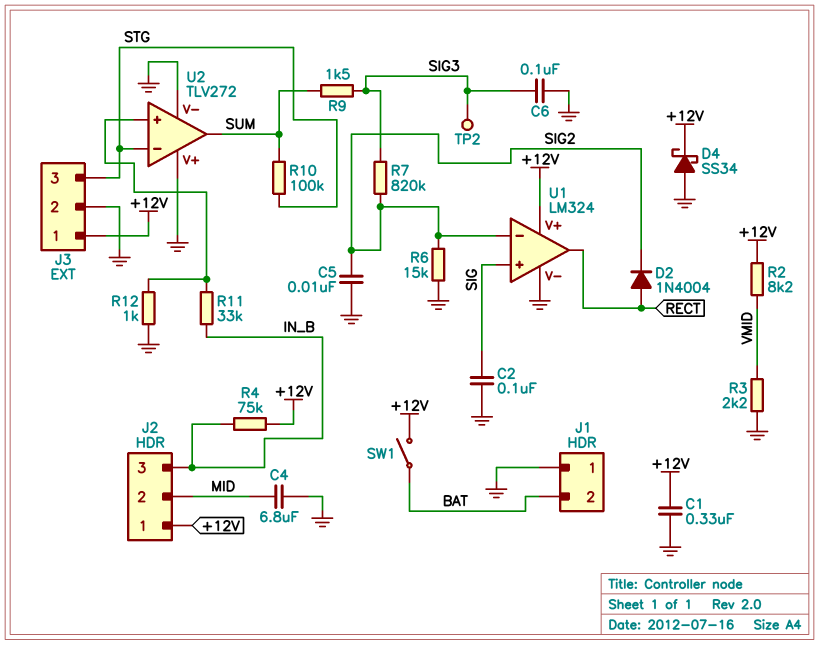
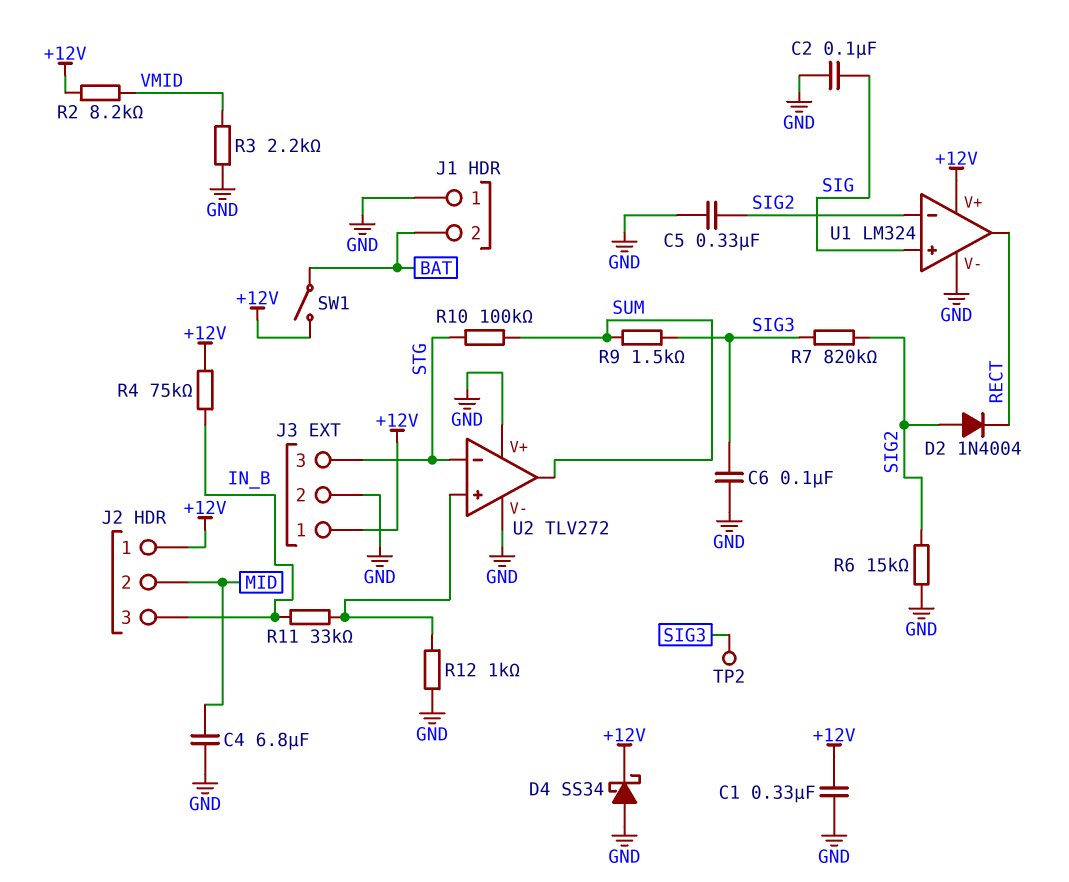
C5: 10nF (GND, SIG2) -> 330nF (GND, SIG2)
D2: diode 1N4004 (A RECT, K SIG2) -> diode 1N4004 (A SIG2, K RECT)

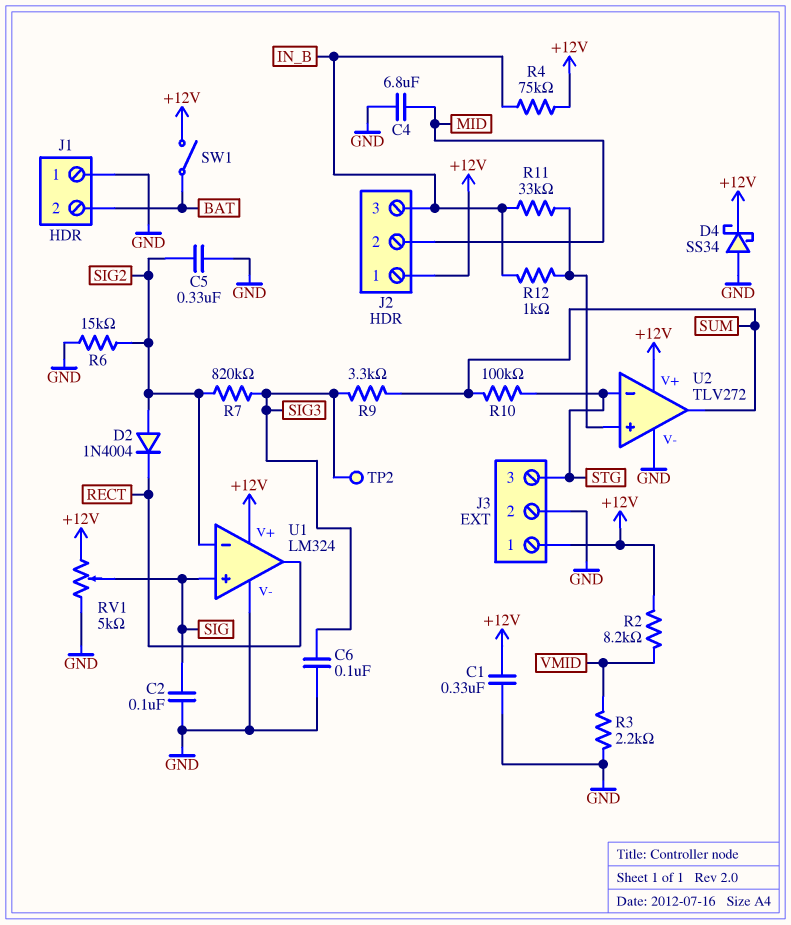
R9: 1.5k (SIG3, SUM) -> 3.3k (SIG3, SUM)
R12: 1k (GND, U2/in+) -> 1k (IN_B, U2/in+)
RV1: none -> 5k (+12V, GND, wiper SIG)
U2 pin V+: GND -> +12V

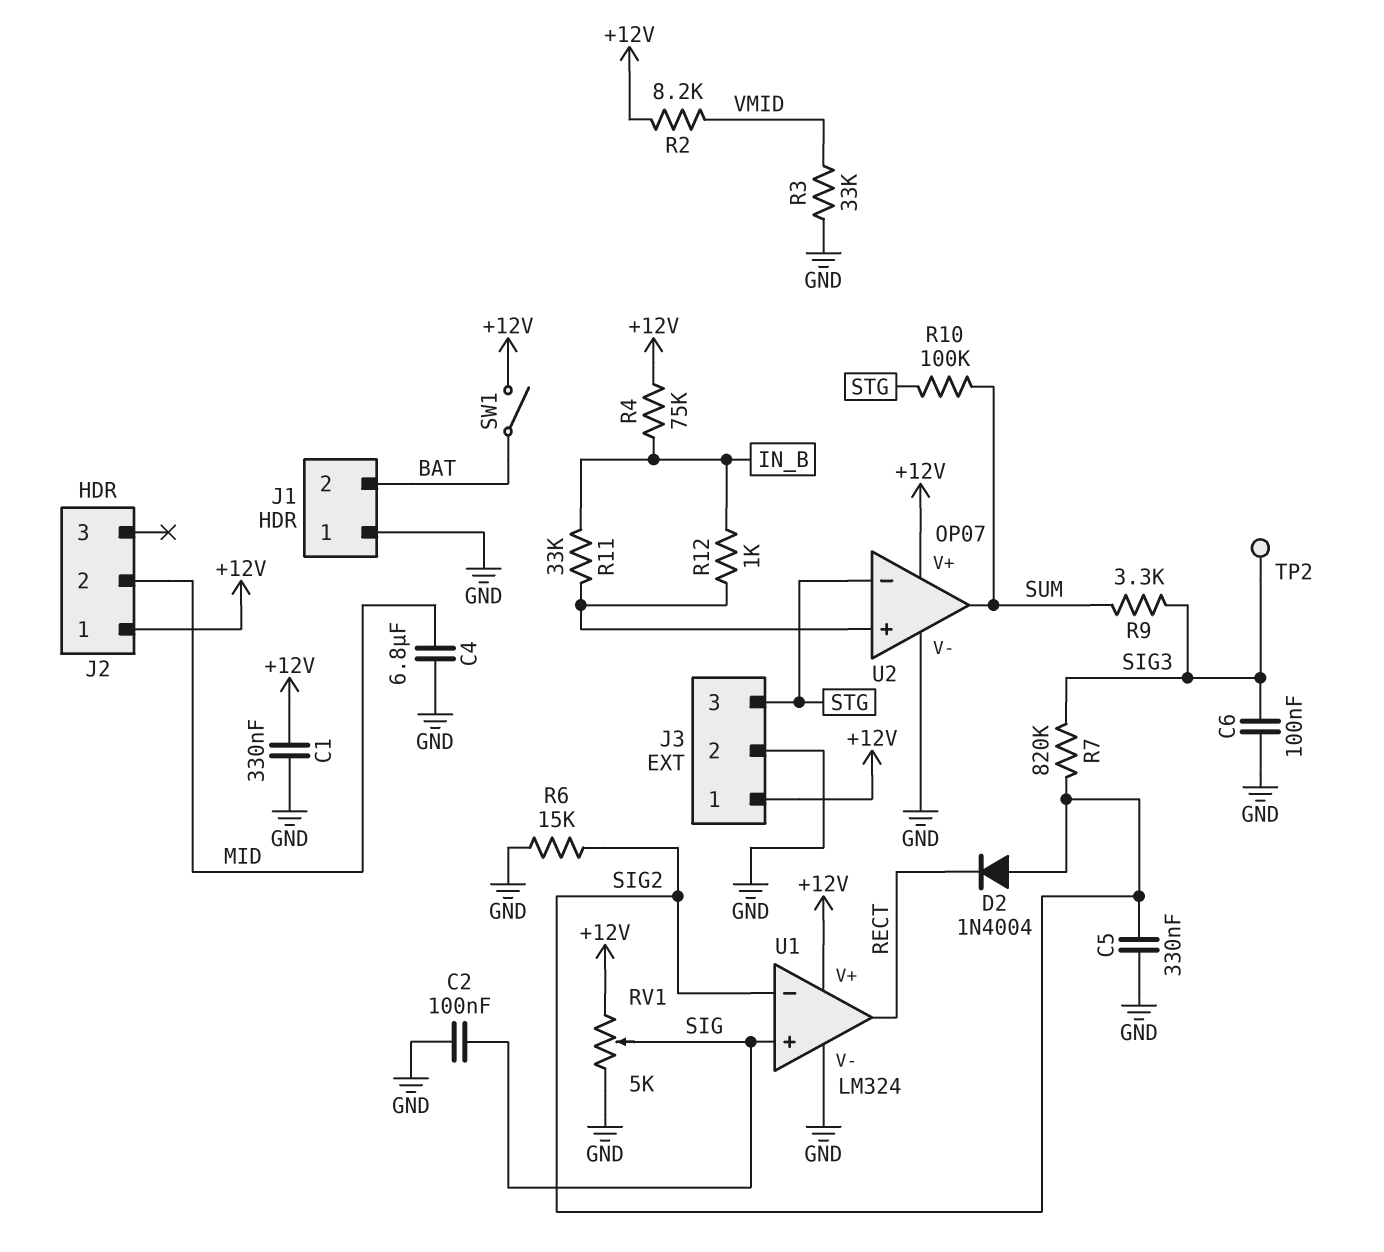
D4: schottky SS34 (A GND, K +12V) -> none
J2 pin 3: IN_B -> none
R3: 2.2k (GND, VMID) -> 33k (GND, VMID)
U2: TLV272 -> OP07

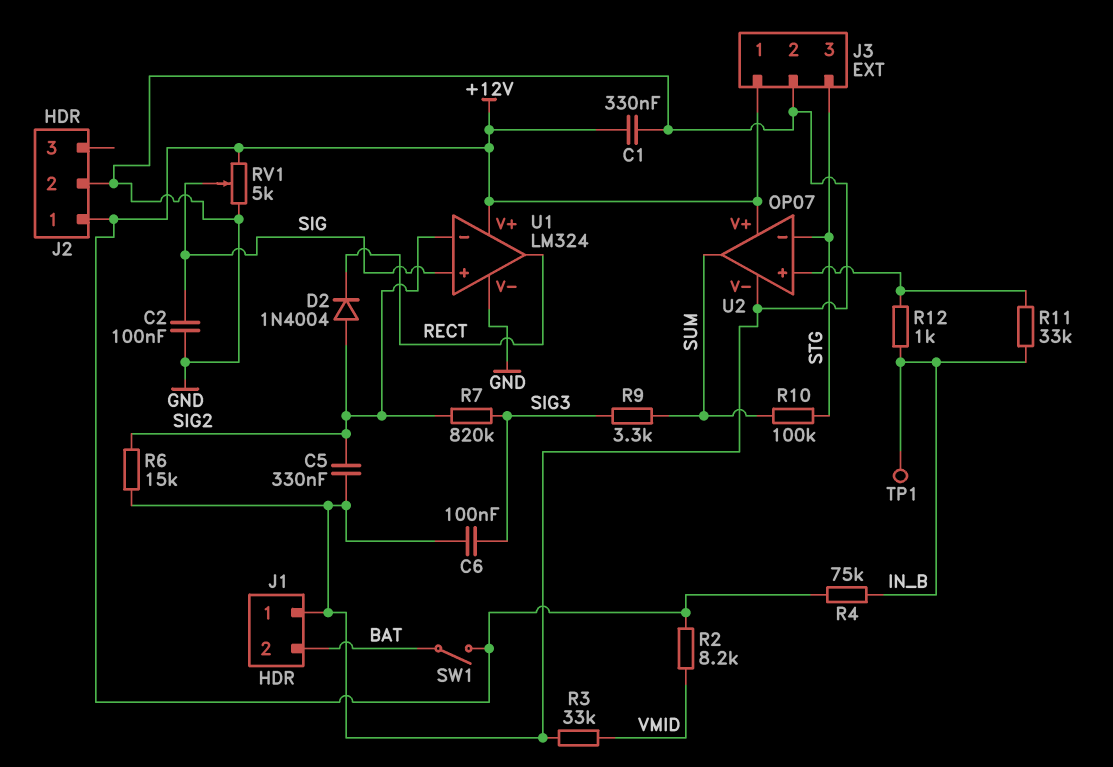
C4: 6.8uF (GND, MID) -> none
J2 pin 2: MID -> GND
TP1: none -> test point (IN_B)
TP2: test point (SIG3) -> none

